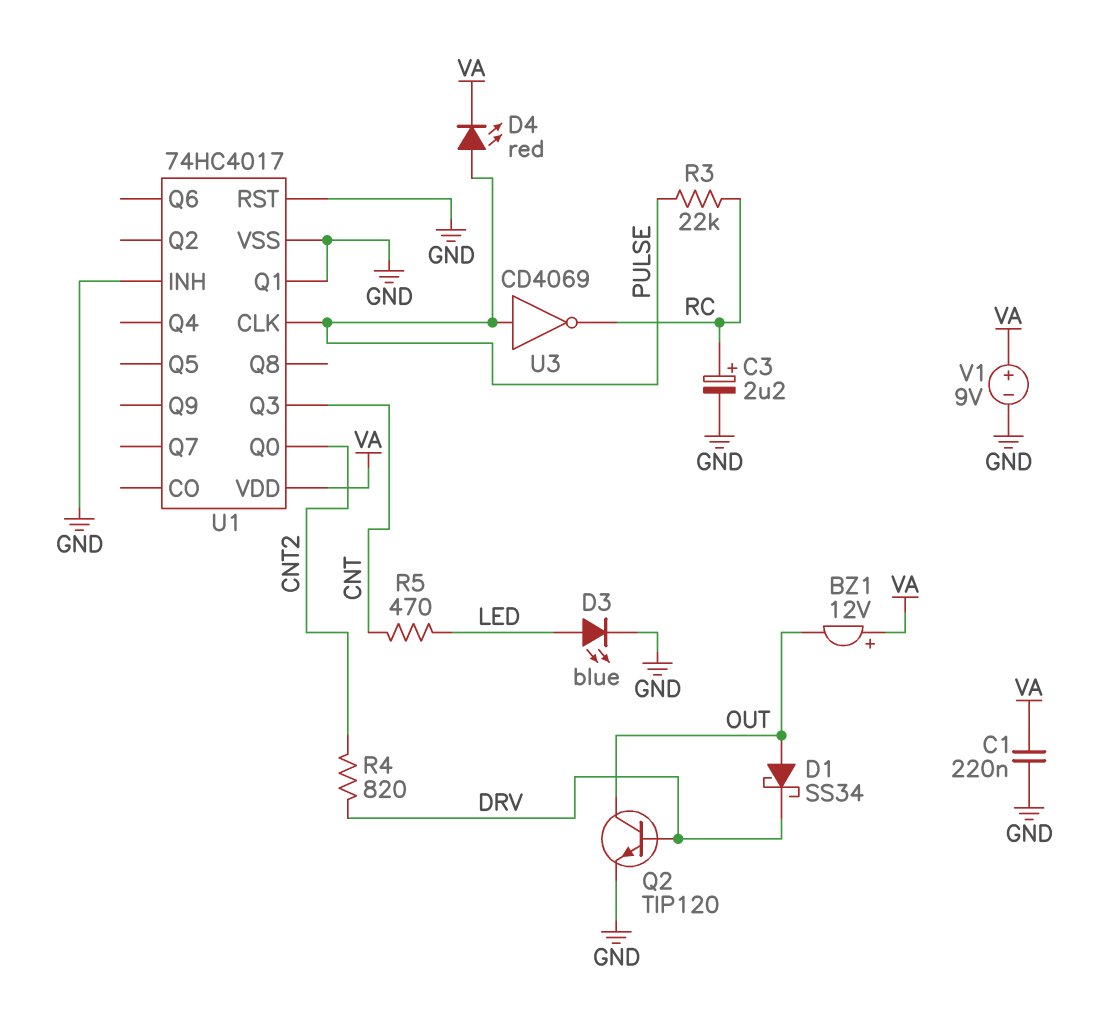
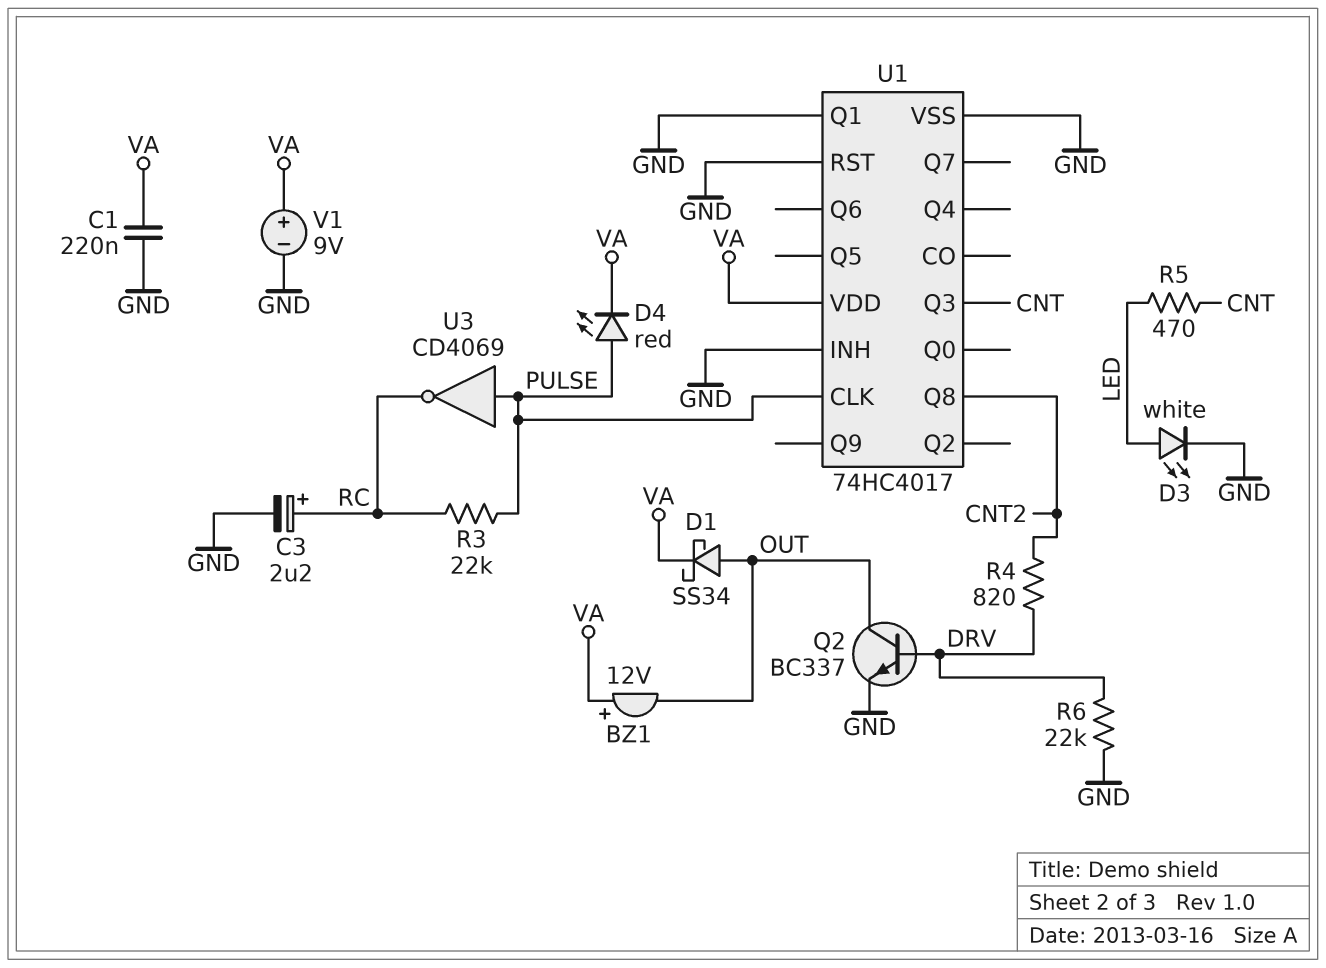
D1: schottky SS34 (A OUT, K DRV) -> schottky SS34 (A OUT, K VA)
D3: LED blue (A LED, K GND) -> LED white (A LED, K GND)
Q2: NPN TIP120 (B DRV, C OUT, E GND) -> NPN BC337 (B DRV, C OUT, E GND)
R6: none -> 22k (DRV, GND)
U1 pin Q0: CNT2 -> none
U1 pin Q8: none -> CNT2

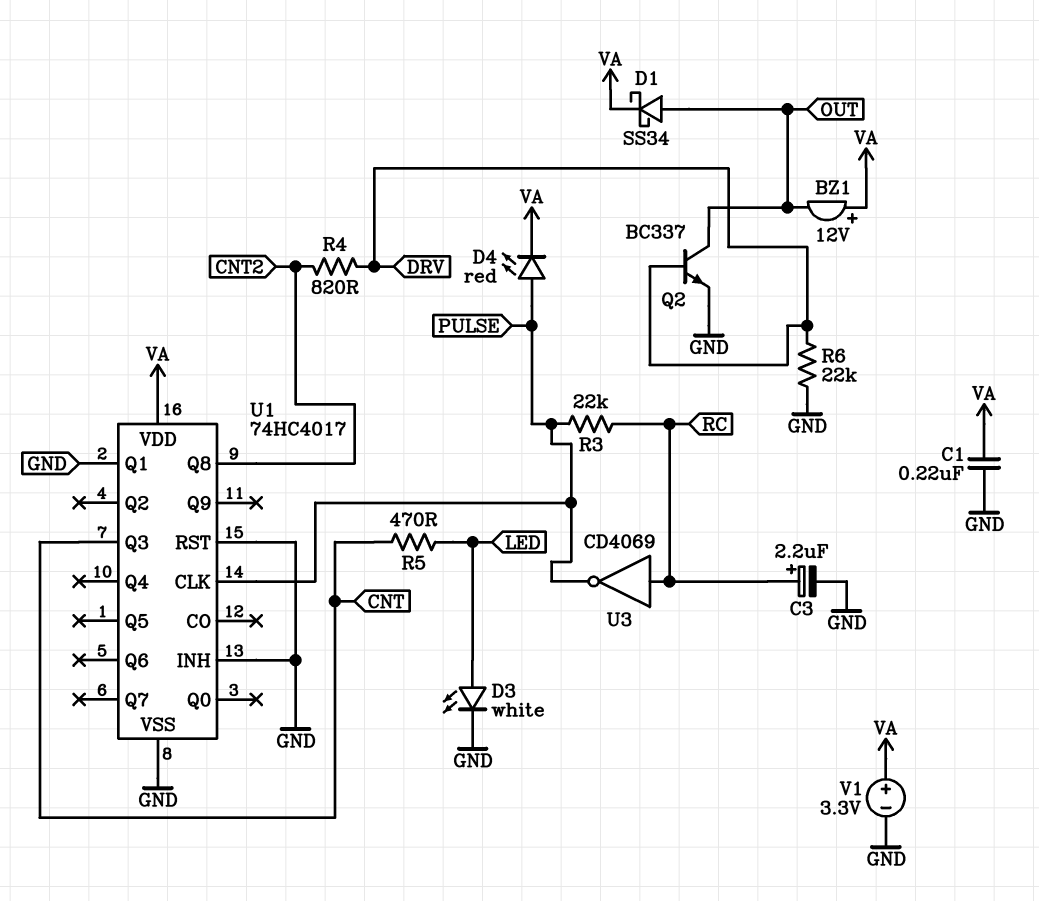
U3: NOT CD4069 (in PULSE, out RC) -> NOT CD4069 (in RC, out PULSE)
V1: 9V (plus VA, minus GND) -> 3.3V (plus VA, minus GND)

